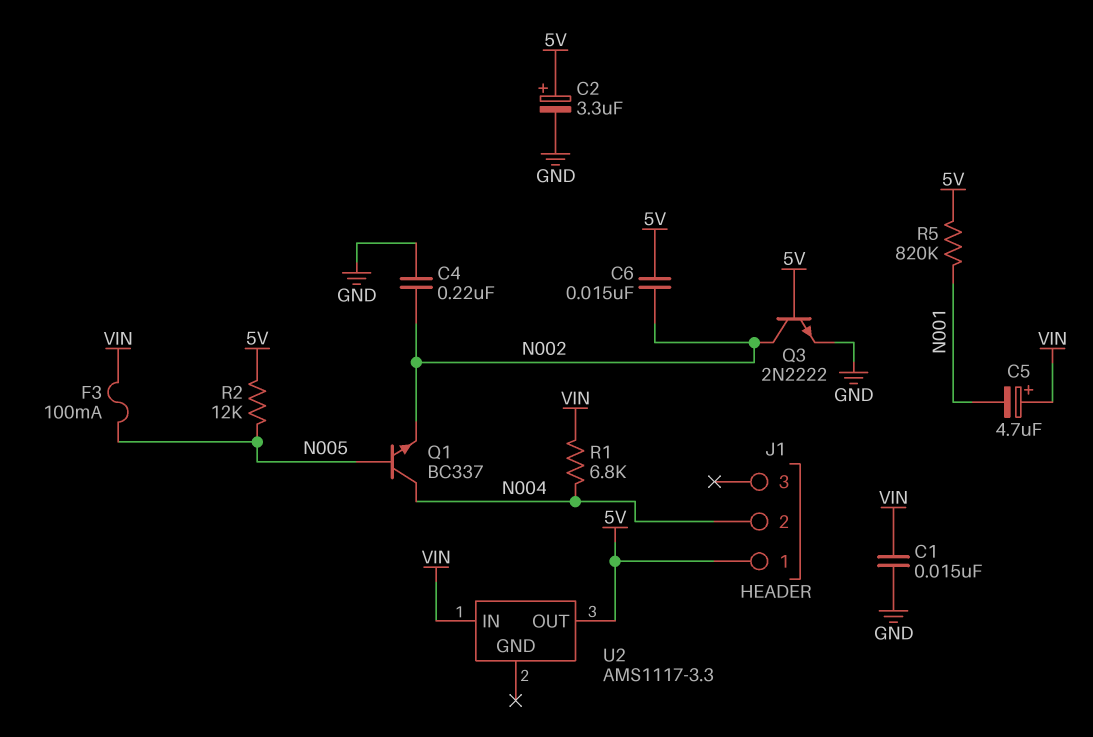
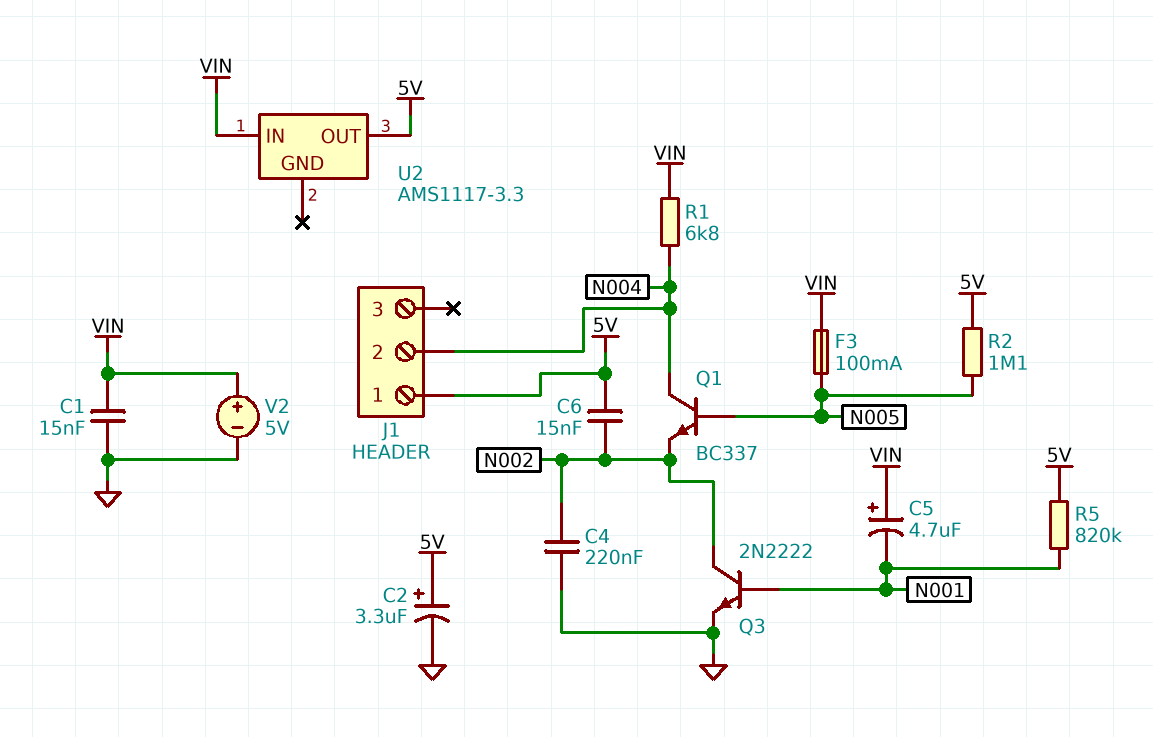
Q3: NPN 2N2222 (B 5V, C N002, E GND) -> NPN 2N2222 (B N001, C N002, E GND)
R2: 12k (5V, N005) -> 1.1M (5V, N005)
V2: none -> 5V (plus VIN, minus GND)

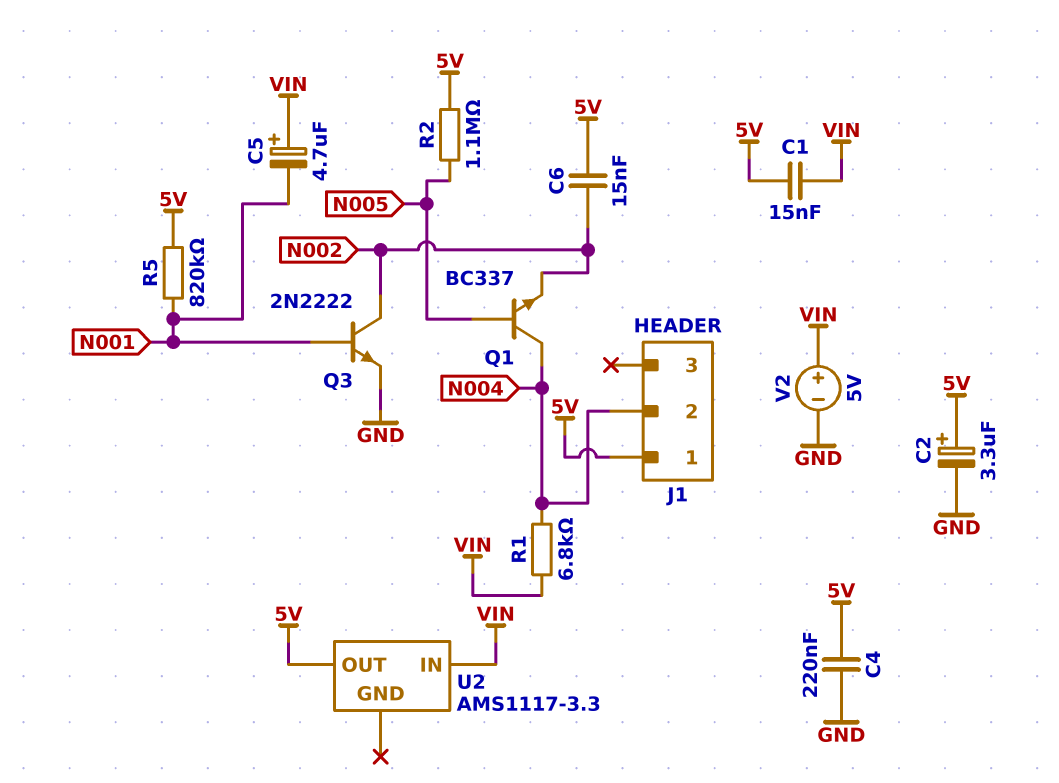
C1: 15nF (GND, VIN) -> 15nF (5V, VIN)
C4: 220nF (GND, N002) -> 220nF (5V, GND)
F3: 100mA (N005, VIN) -> none

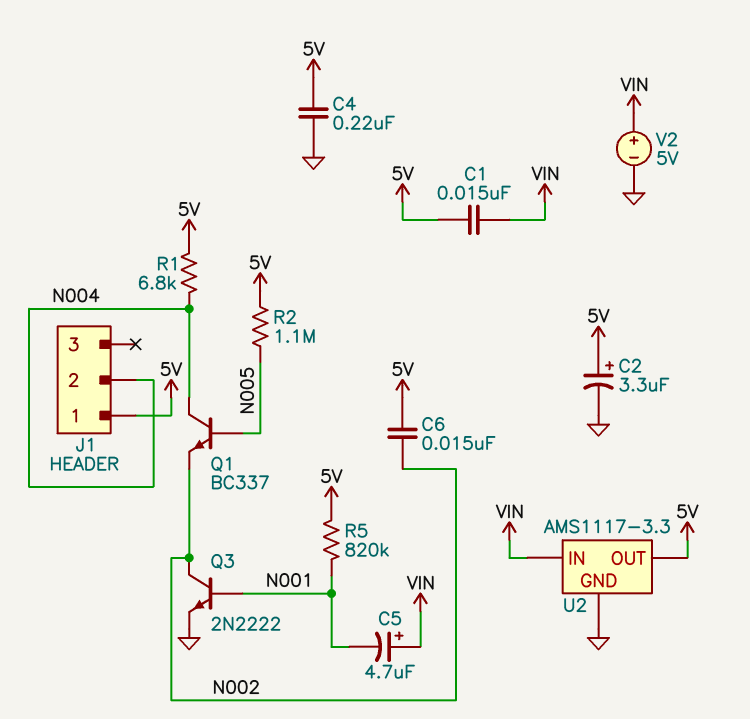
R1: 6.8k (N004, VIN) -> 6.8k (5V, N004)
U2 pin GND: none -> GND

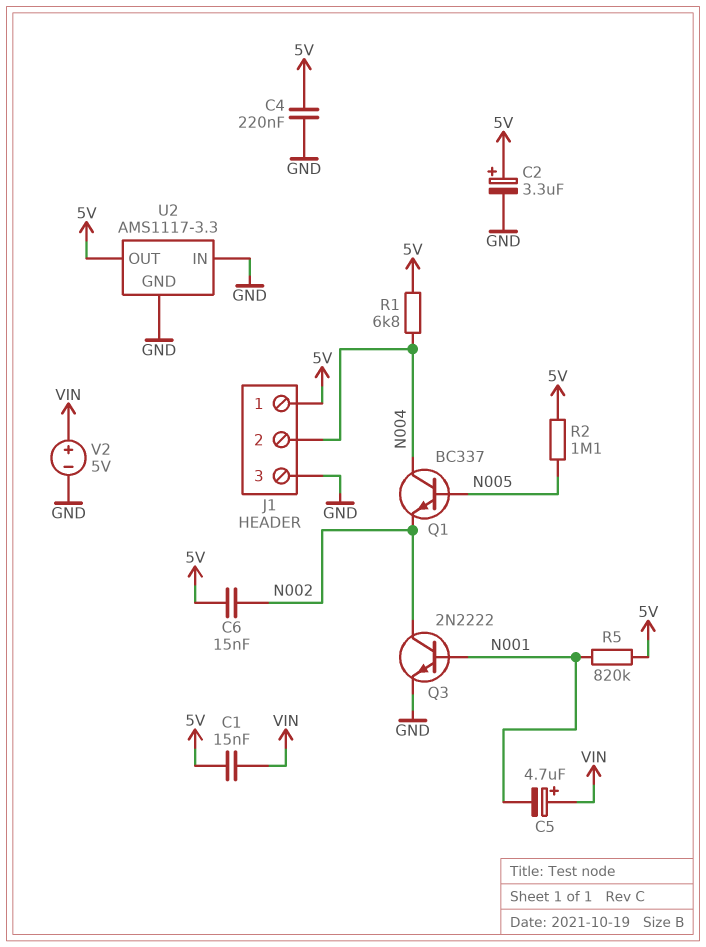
J1 pin 3: none -> GND
U2 pin IN: VIN -> GND

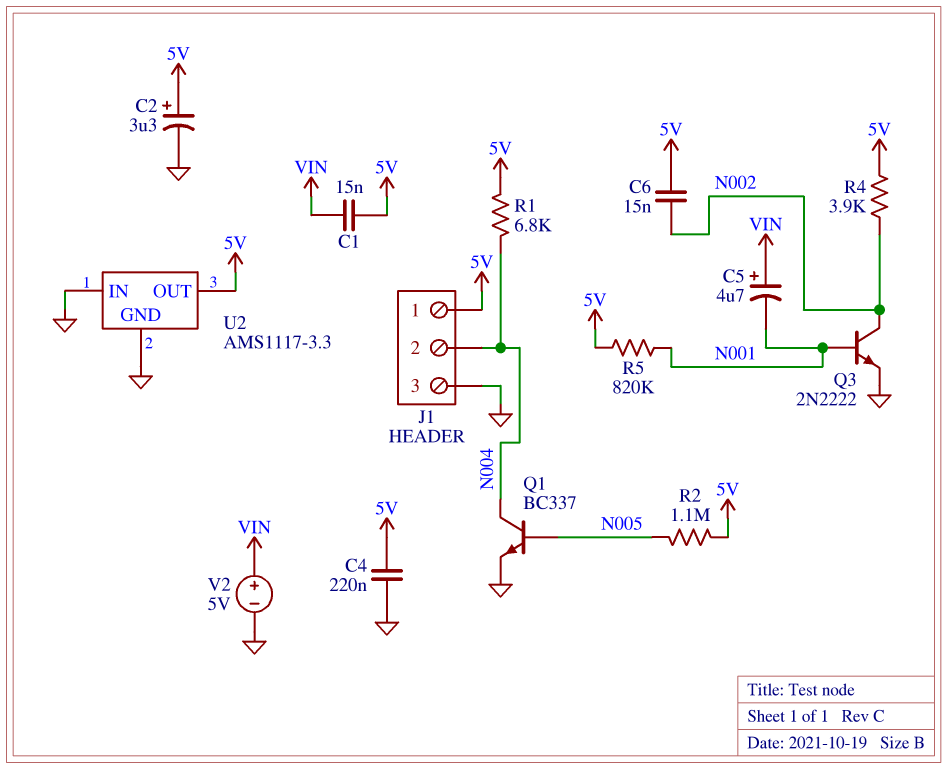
Q1: NPN BC337 (B N005, C N004, E N002) -> NPN BC337 (B N005, C N004, E GND)
R4: none -> 3.9k (5V, N002)

